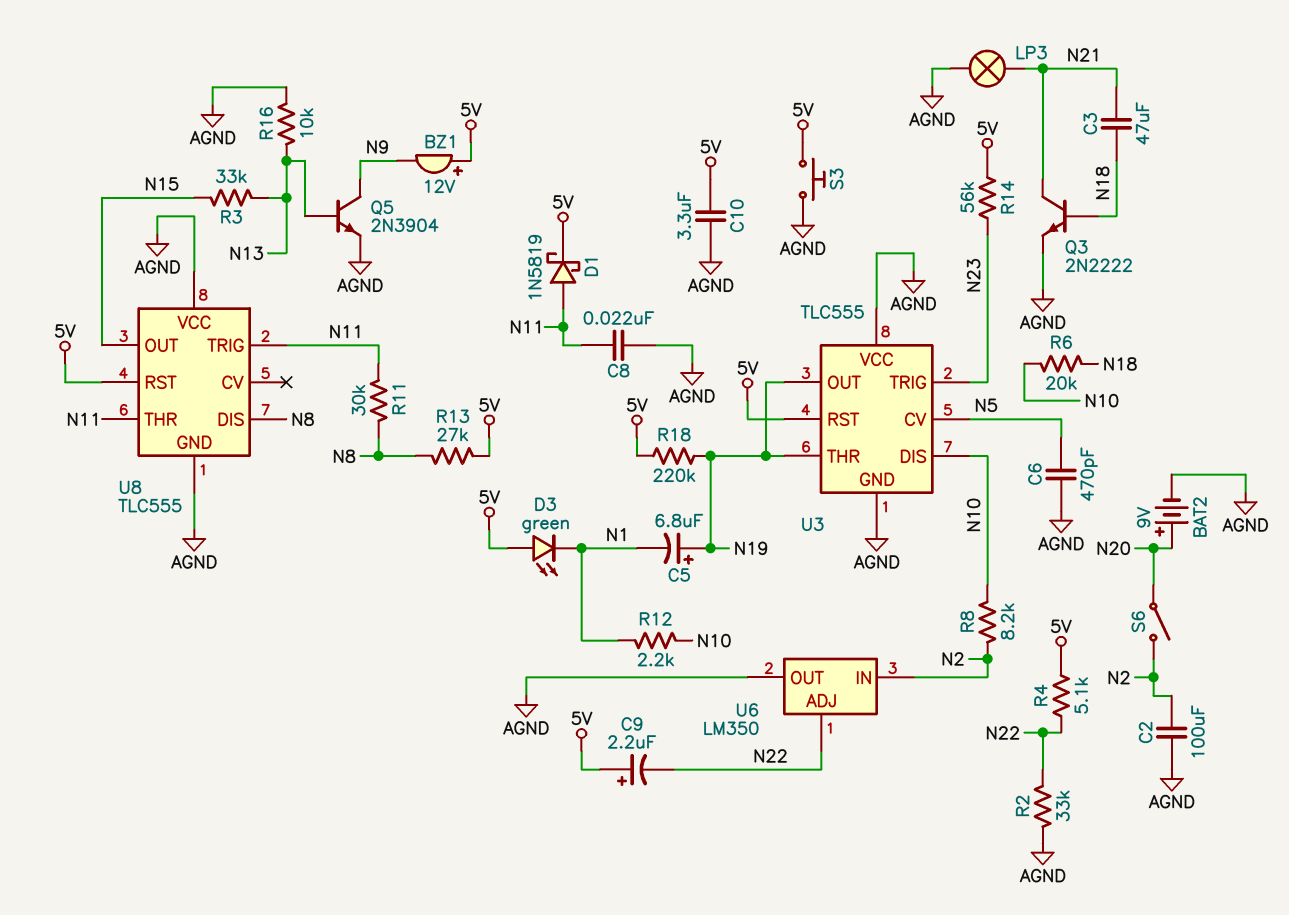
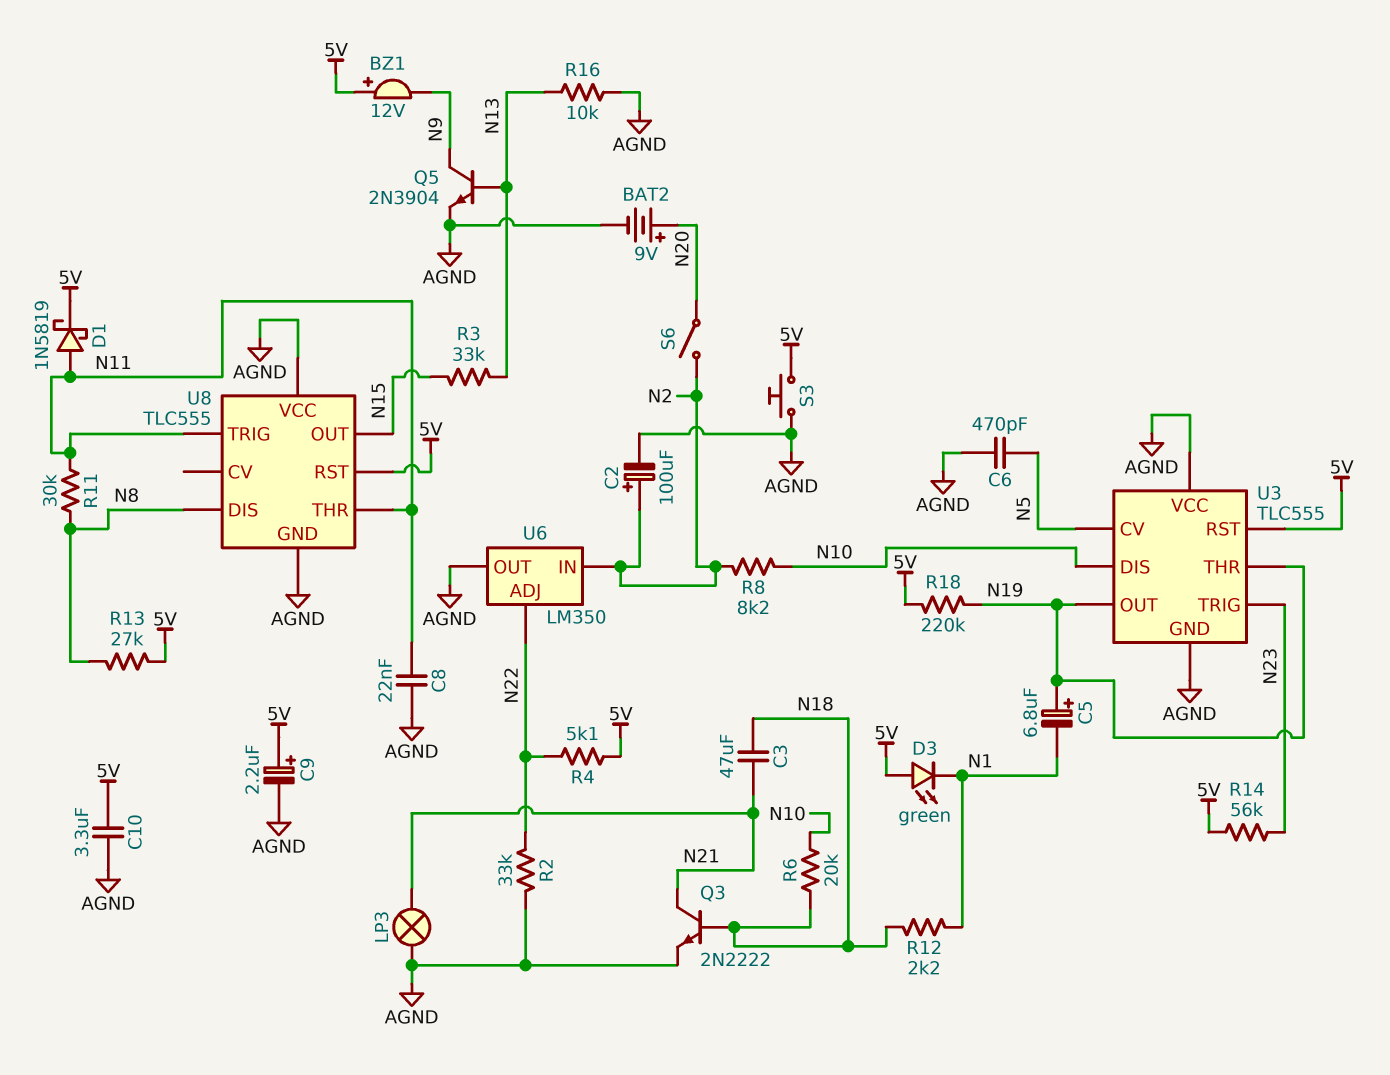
C2: 100uF (AGND, N2) -> 100uF (plus N2, minus AGND)
C9: 2.2uF (plus 5V, minus N22) -> 2.2uF (plus 5V, minus AGND)
R12: 2.2k (N1, N10) -> 2.2k (N1, N18)

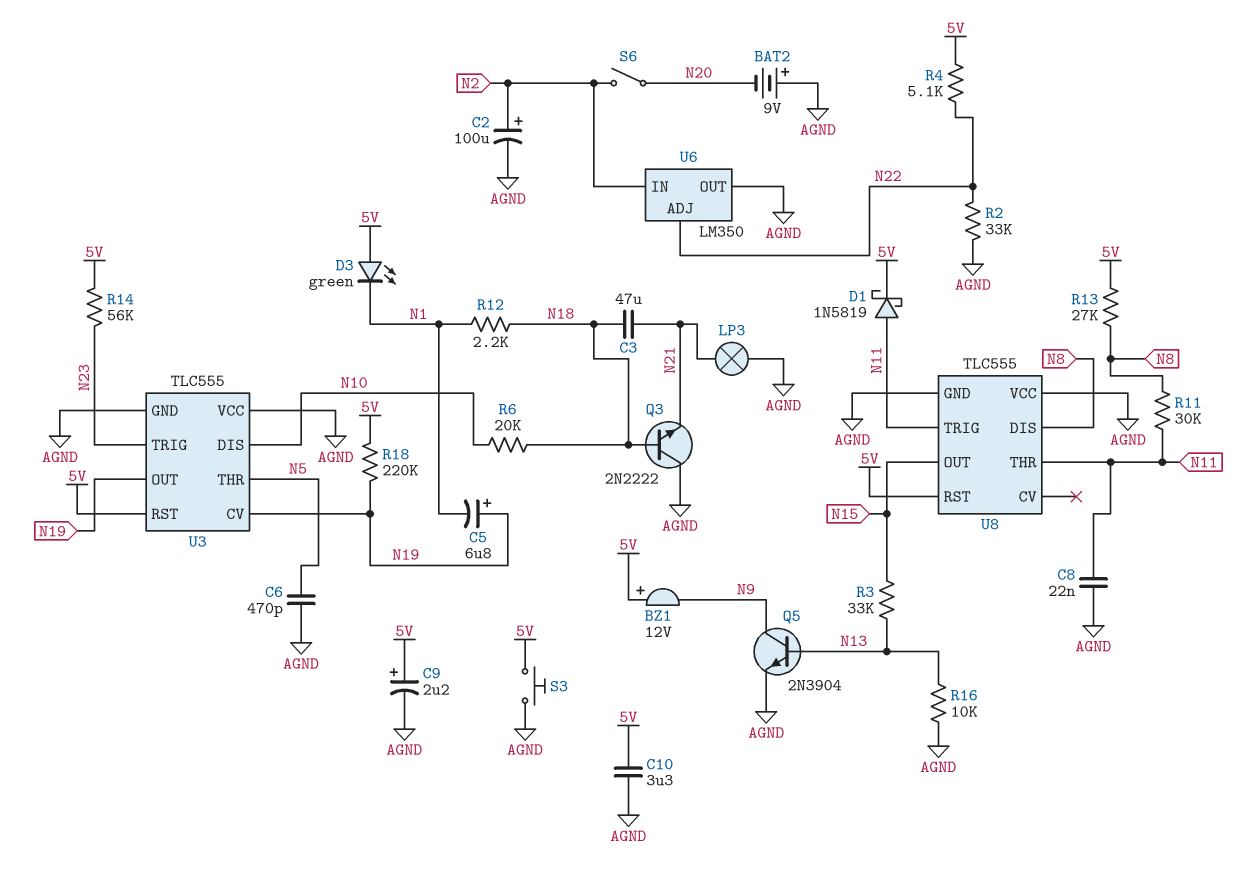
BAT2: 9V (plus N20, minus AGND) -> 9V (plus AGND, minus N20)
Q3: NPN 2N2222 (B N18, C N21, E AGND) -> NPN 2N2222 (B N18, C AGND, E N21)
R8: 8.2k (N2, N10) -> none
U3 pin CV: N5 -> N19
U3 pin THR: N19 -> N5

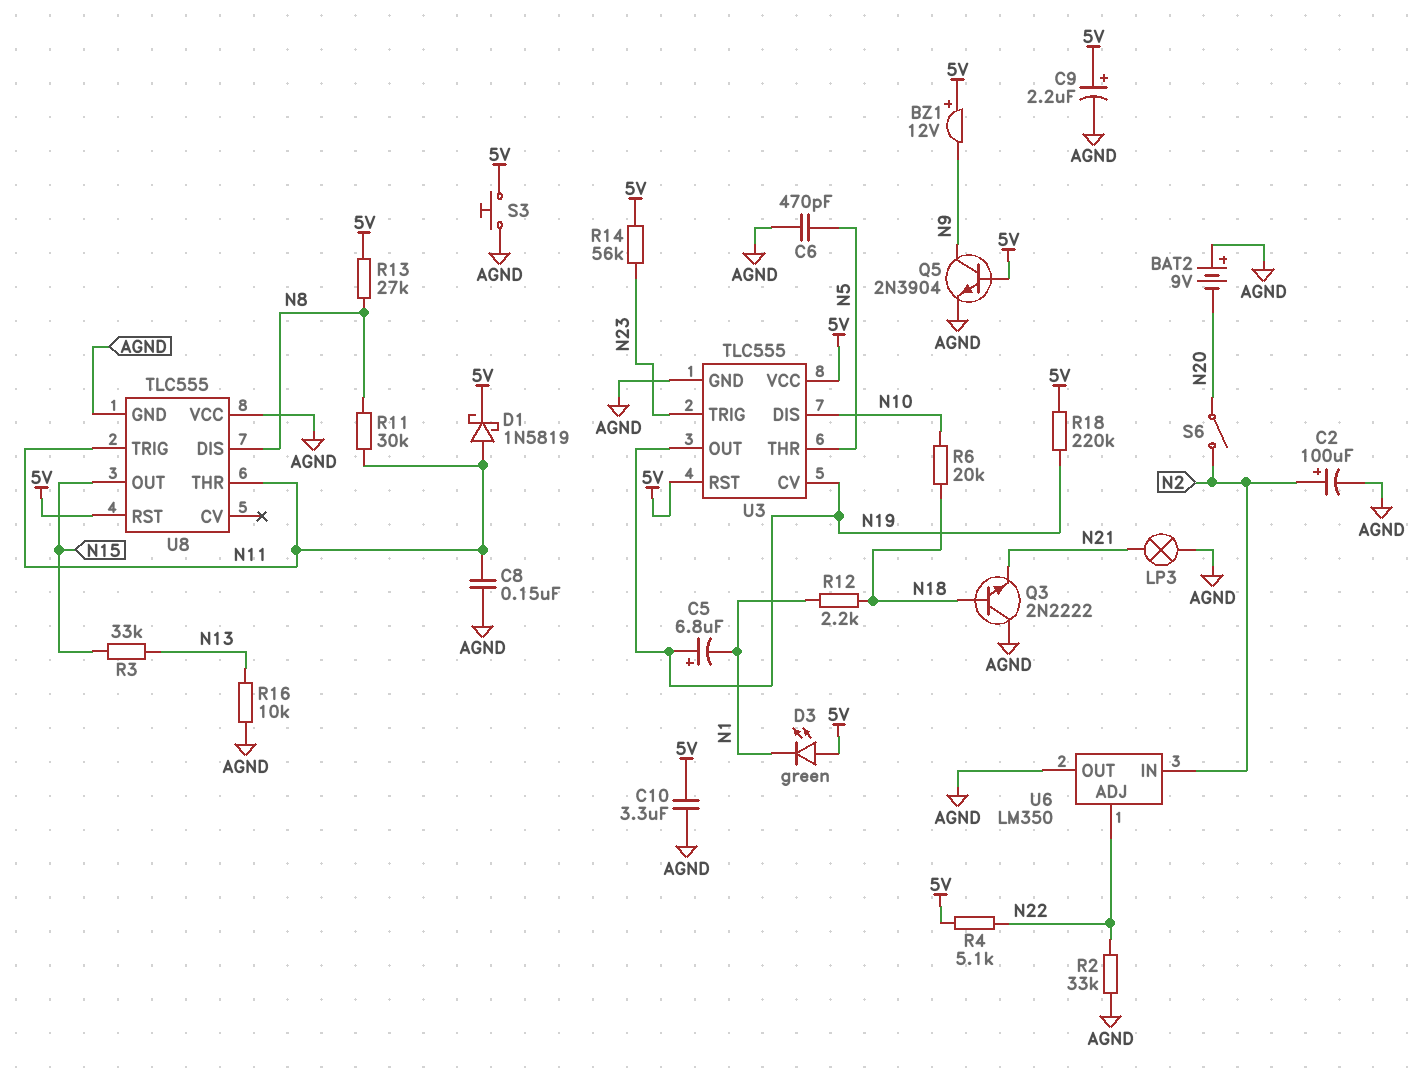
C3: 47uF (N18, N21) -> none
C8: 22nF (AGND, N11) -> 150nF (AGND, N11)
Q5: NPN 2N3904 (B N13, C N9, E AGND) -> NPN 2N3904 (B 5V, C N9, E AGND)
U3 pin VCC: AGND -> 5V

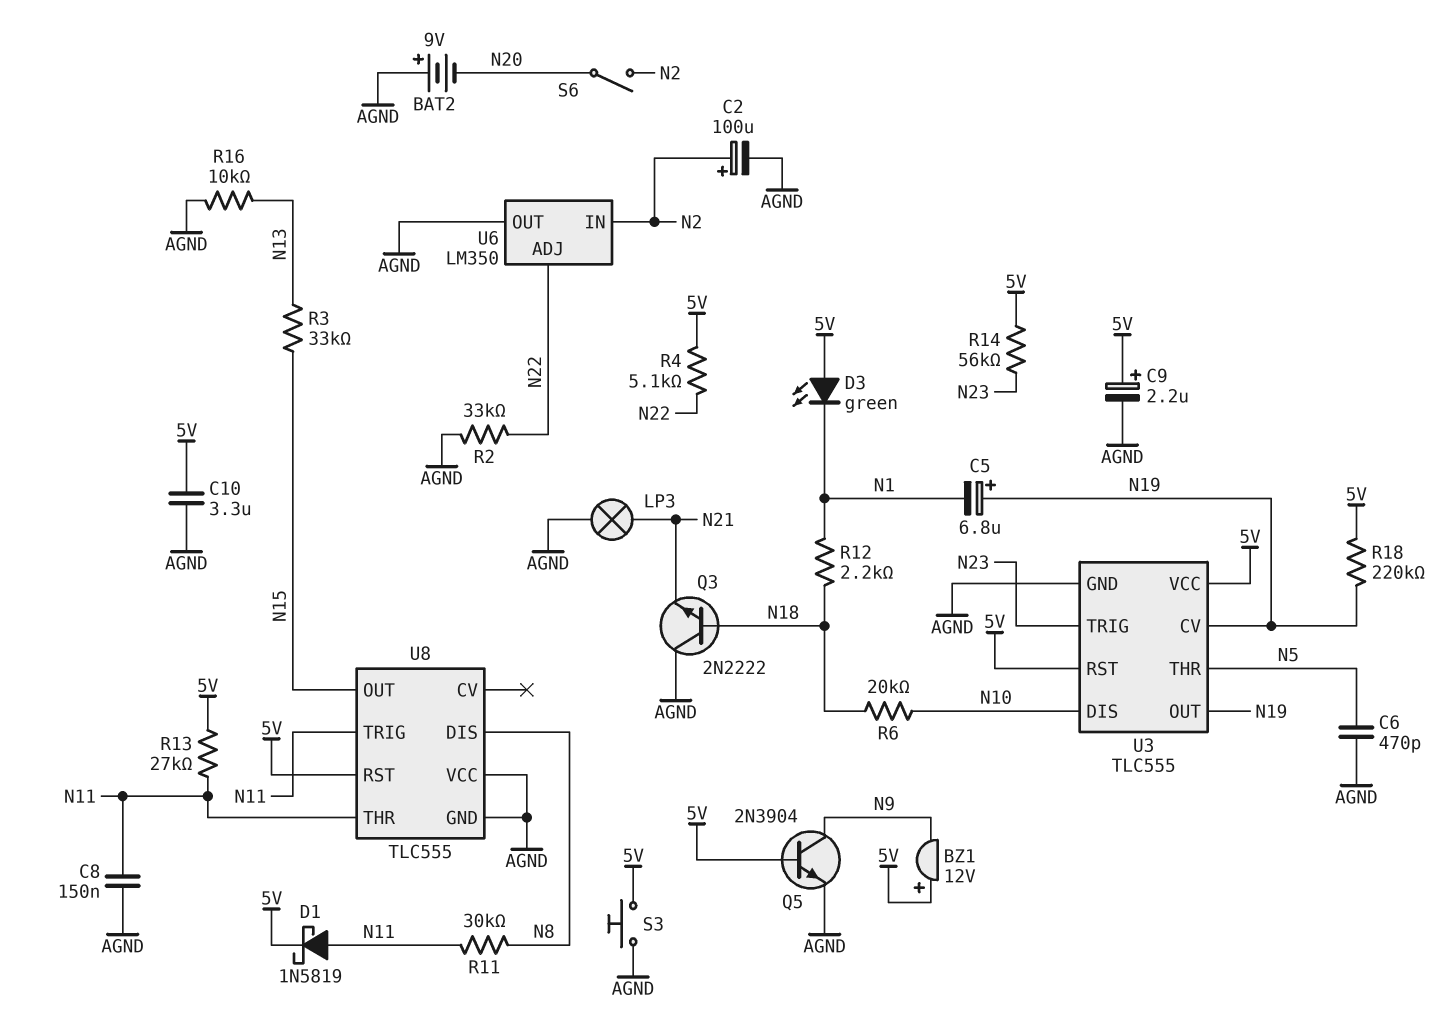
R13: 27k (5V, N8) -> 27k (5V, N11)

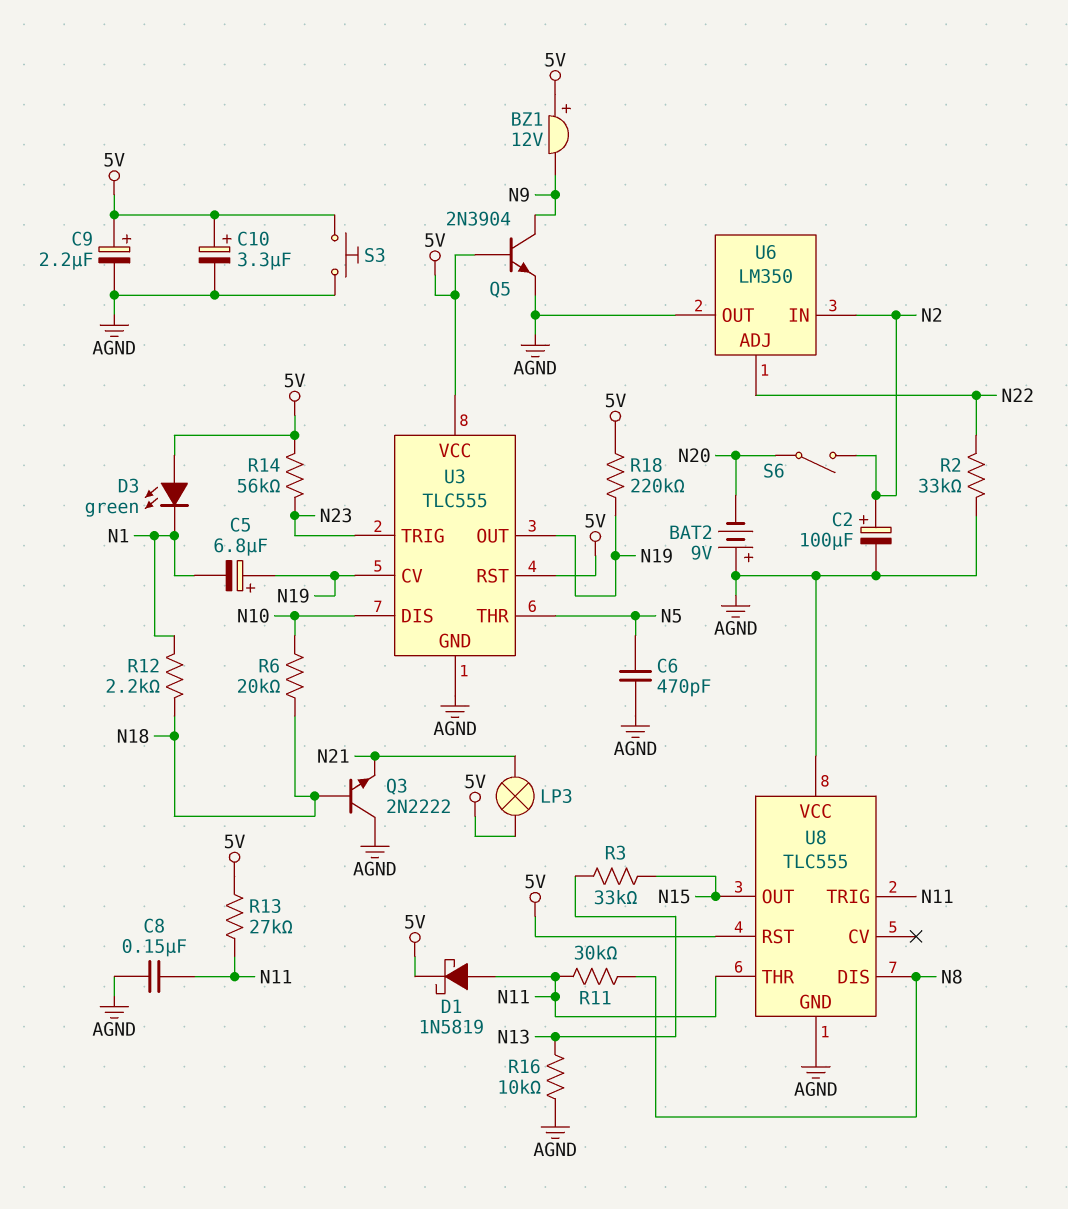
C10: 3.3uF (5V, AGND) -> 3.3uF (plus 5V, minus AGND)
LP3: lamp (AGND, N21) -> lamp (5V, N21)
R4: 5.1k (5V, N22) -> none

